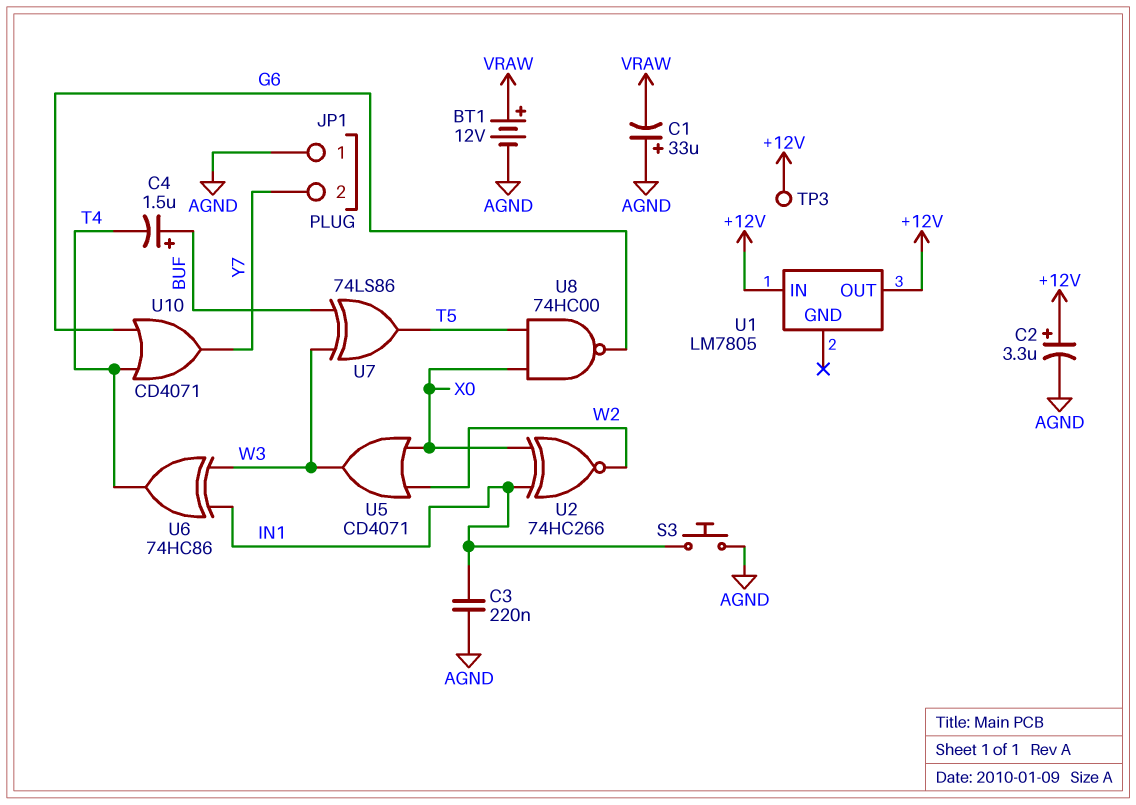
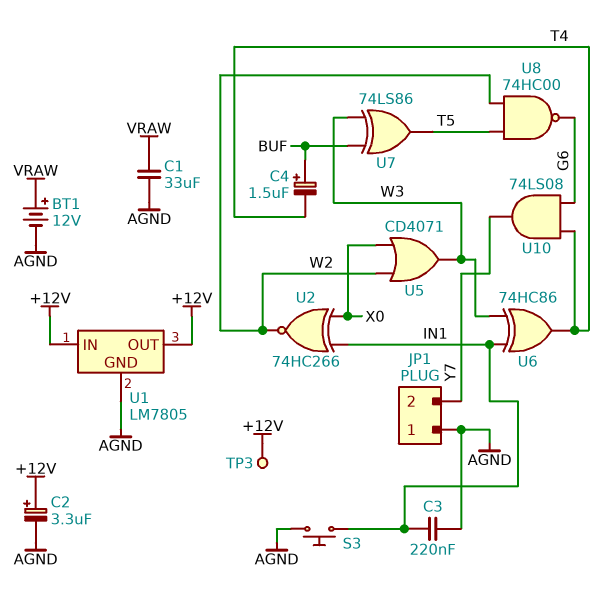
C1: 33uF (plus AGND, minus VRAW) -> 33uF (AGND, VRAW)
U1 pin GND: none -> AGND
U8: NAND 74HC00 (in T5, in X0, out G6) -> NAND 74HC00 (in T5, in W2, out G6)
U10: OR CD4071 (in G6, in T4, out Y7) -> AND 74LS08 (in G6, in T4, out Y7)

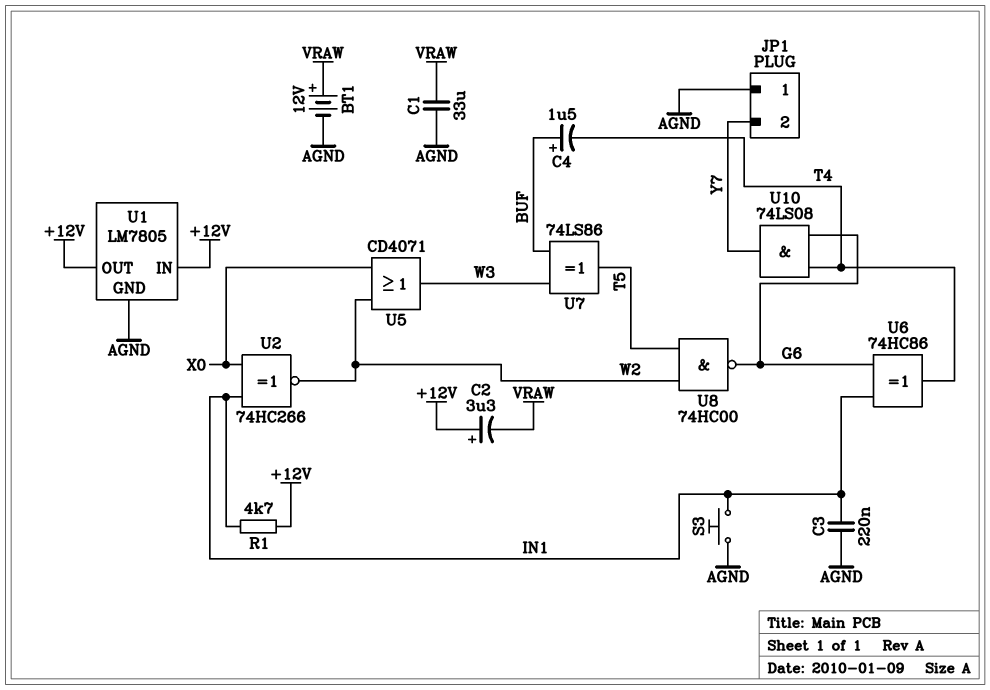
C2: 3.3uF (plus +12V, minus AGND) -> 3.3uF (plus +12V, minus VRAW)
R1: none -> 4.7k (+12V, IN1)
TP3: test point (+12V) -> none
U6: XOR 74HC86 (in IN1, in W3, out T4) -> XOR 74HC86 (in G6, in IN1, out T4)

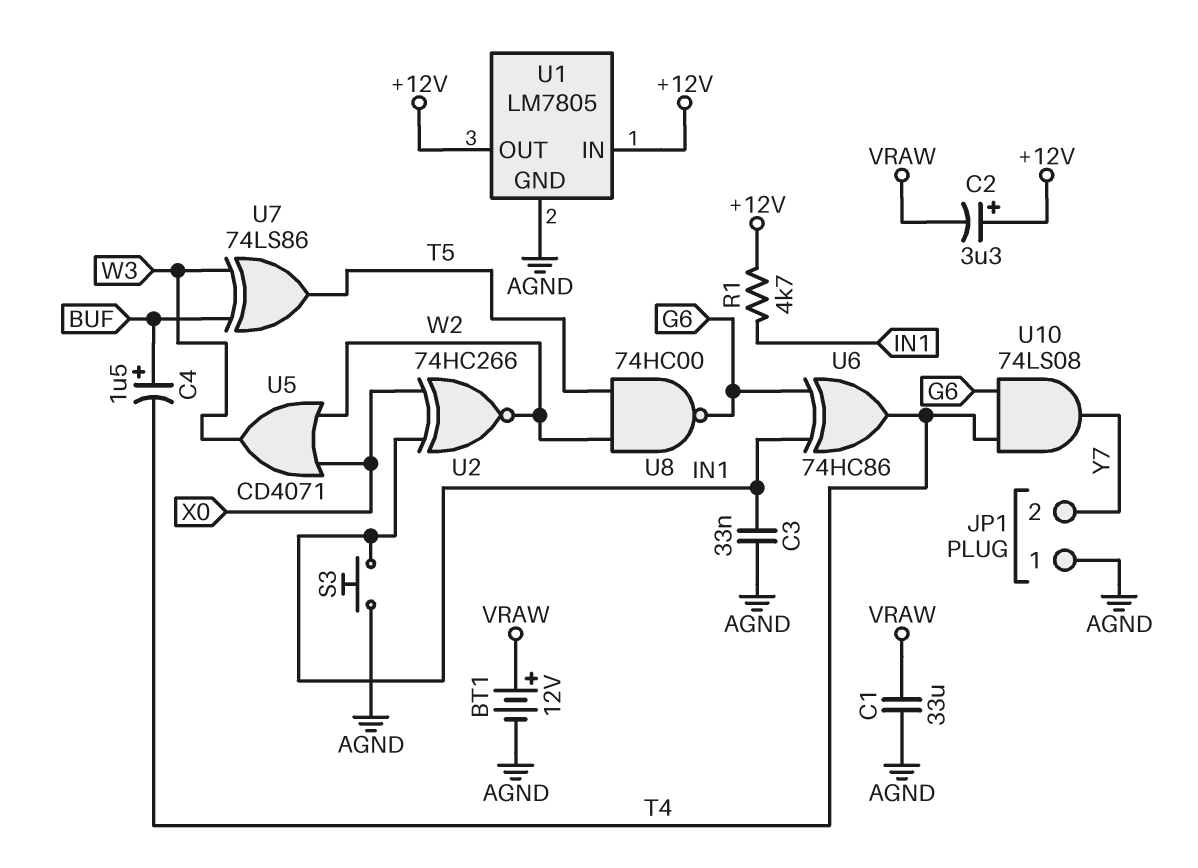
C3: 220nF (AGND, IN1) -> 33nF (AGND, IN1)

